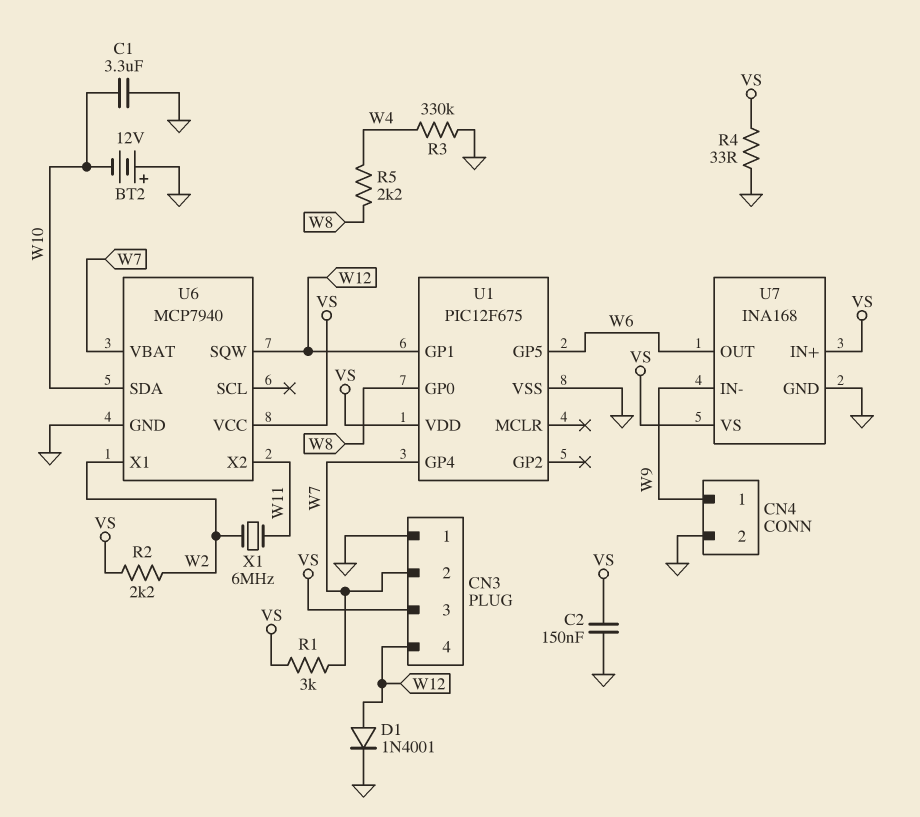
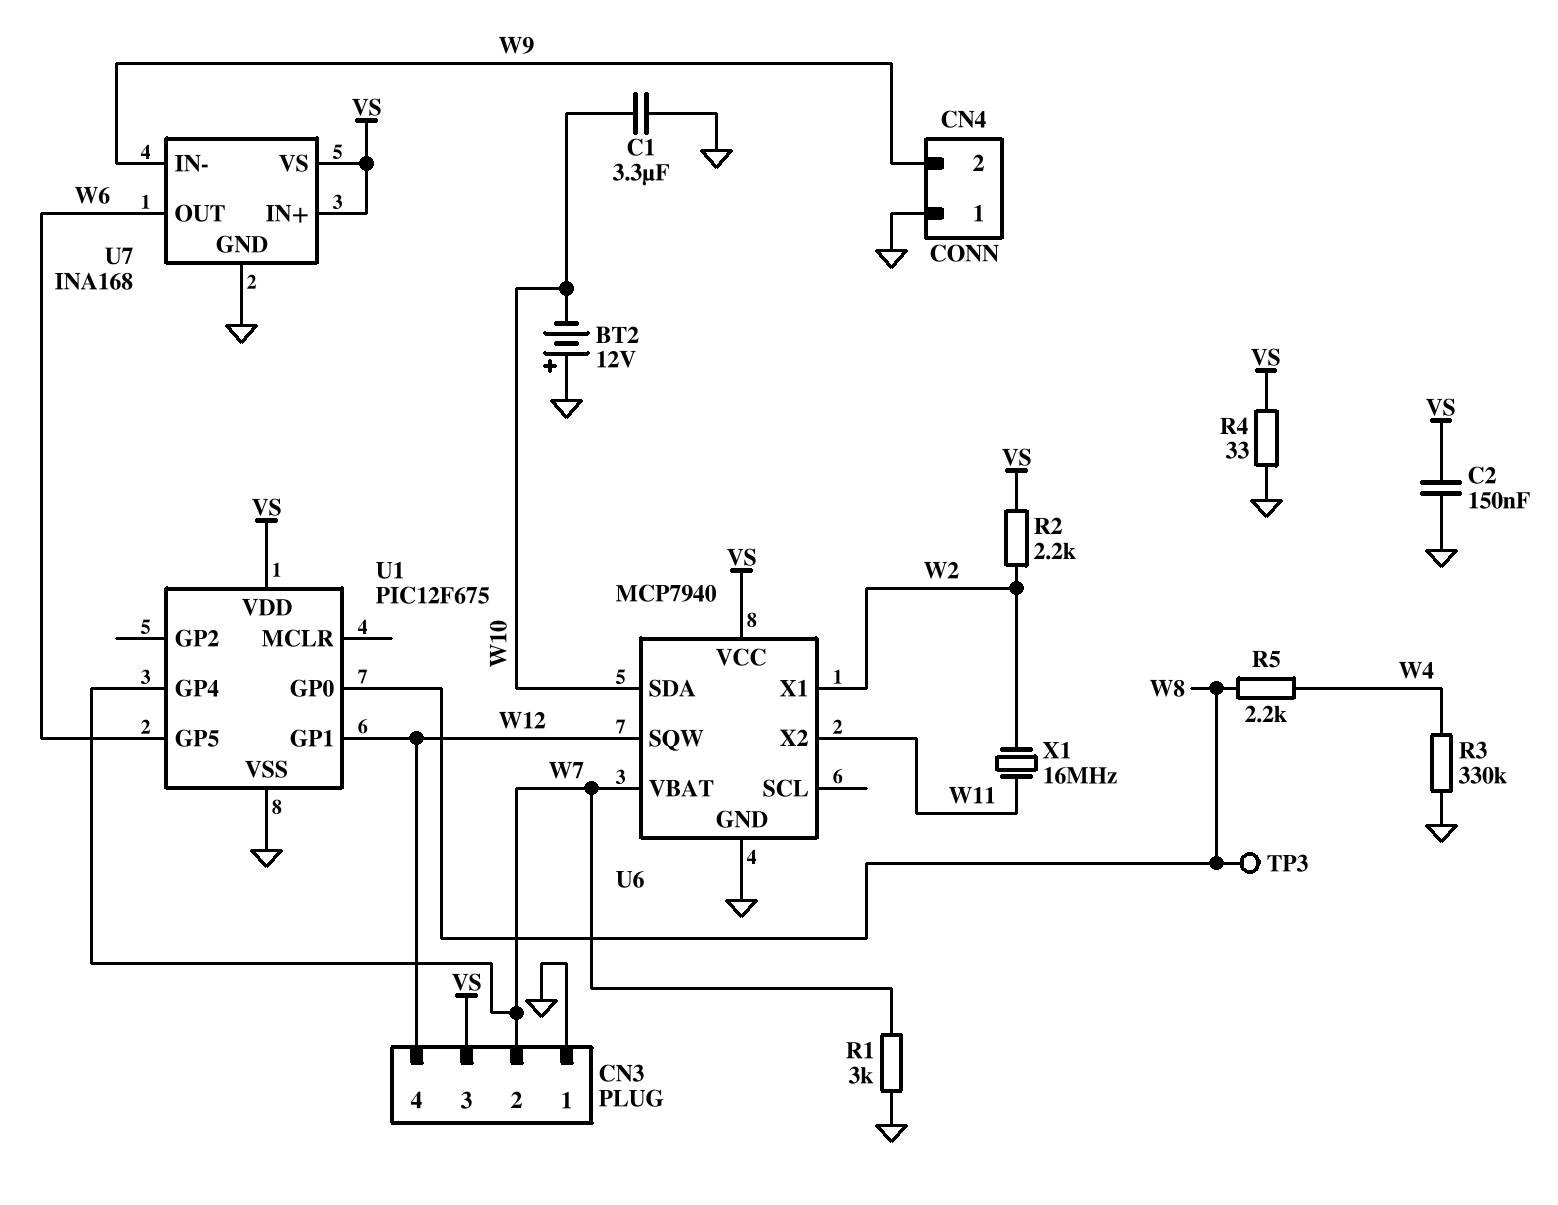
CN4 pin 1: W9 -> GND
CN4 pin 2: GND -> W9
D1: diode 1N4001 (A W12, K GND) -> none
R1: 3k (VS, W7) -> 3k (GND, W7)
TP3: none -> test point (W8)
X1: 6MHz (W2, W11) -> 16MHz (W2, W11)

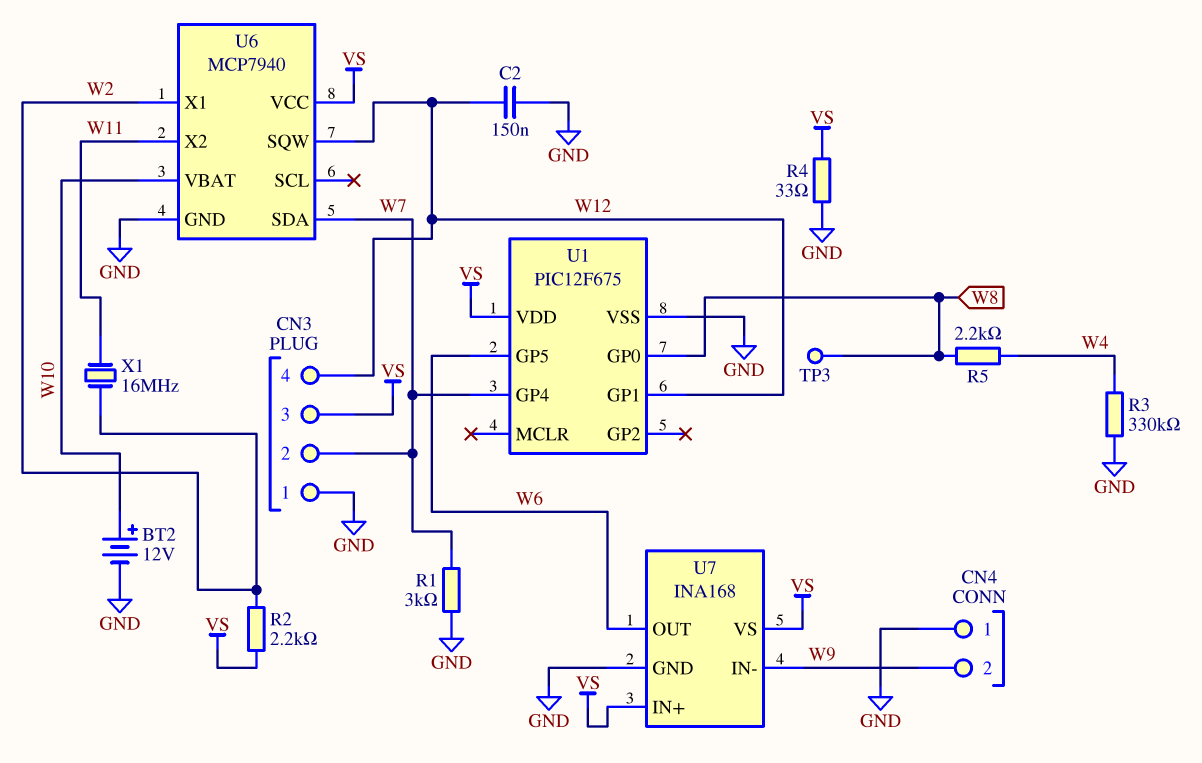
BT2: 12V (plus GND, minus W10) -> 12V (plus W10, minus GND)
C1: 3.3uF (GND, W10) -> none
C2: 150nF (GND, VS) -> 150nF (GND, W12)
U6 pin SDA: W10 -> W7
U6 pin VBAT: W7 -> W10

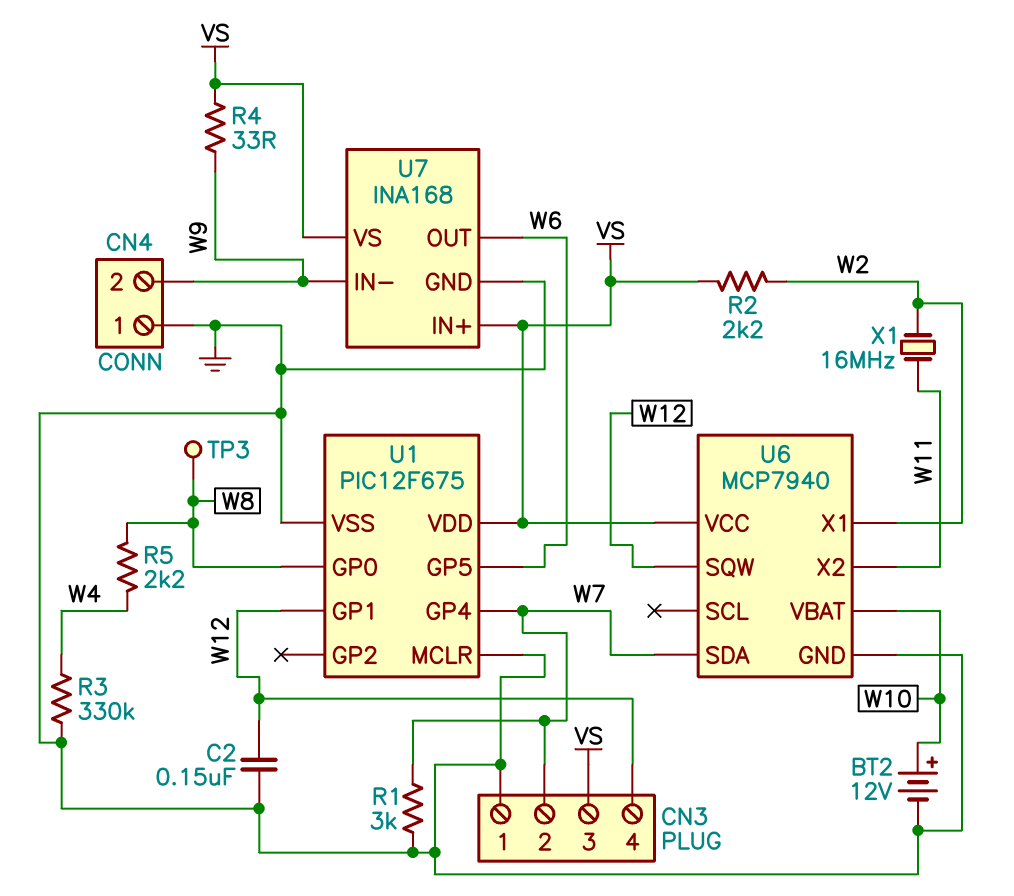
R4: 33 (GND, VS) -> 33 (VS, W9)
U1 pin MCLR: none -> GND

